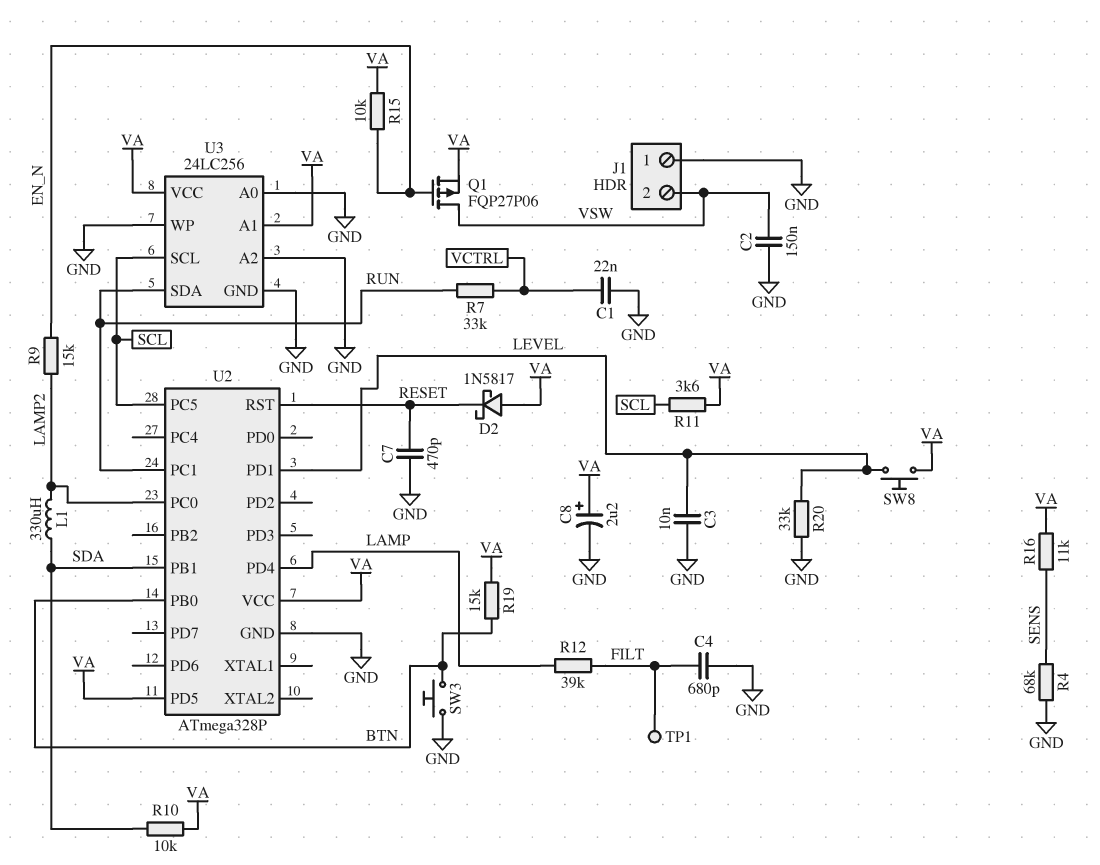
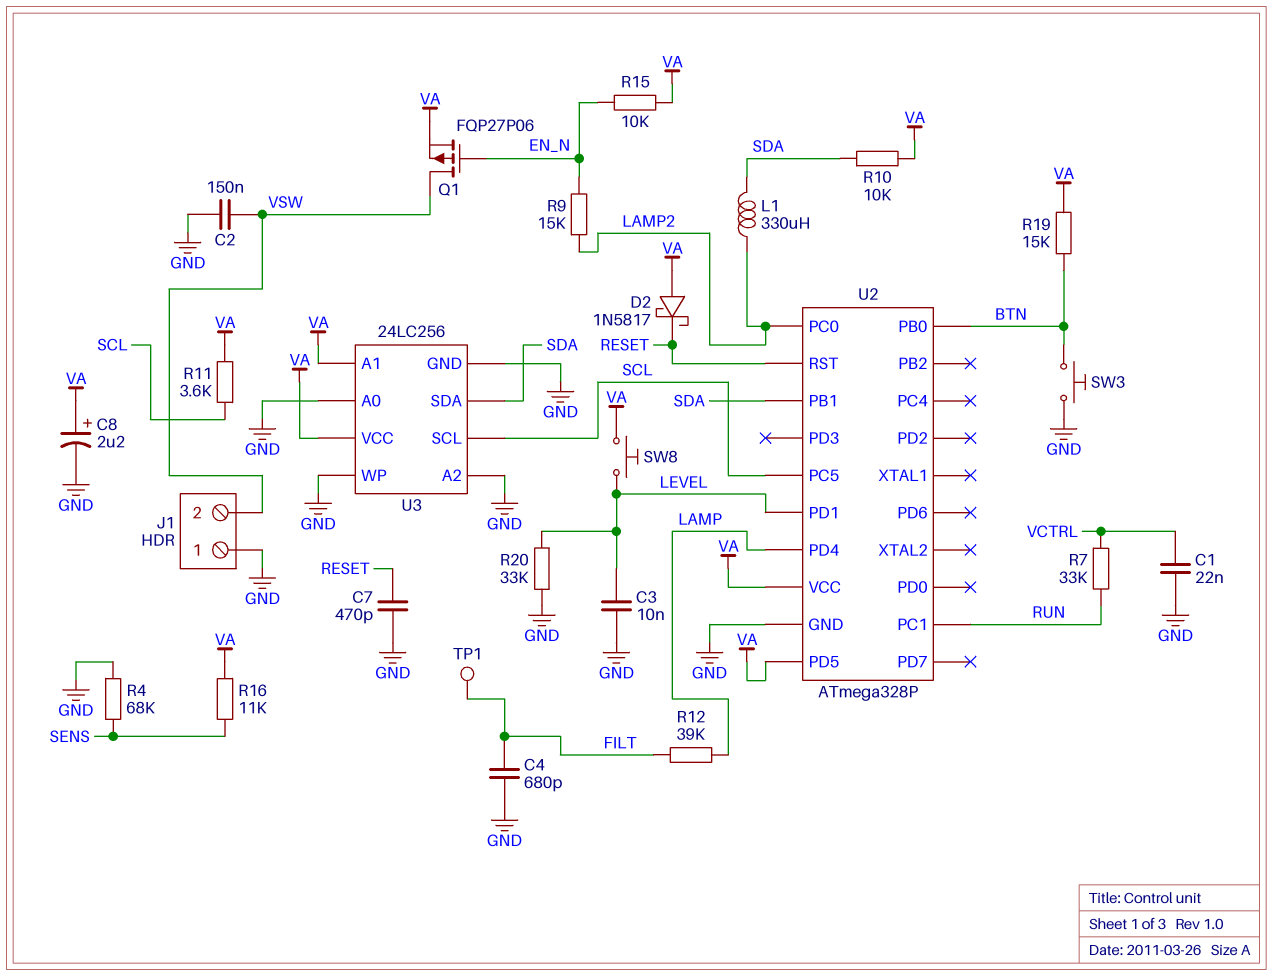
U3 pin SDA: RUN -> SDA

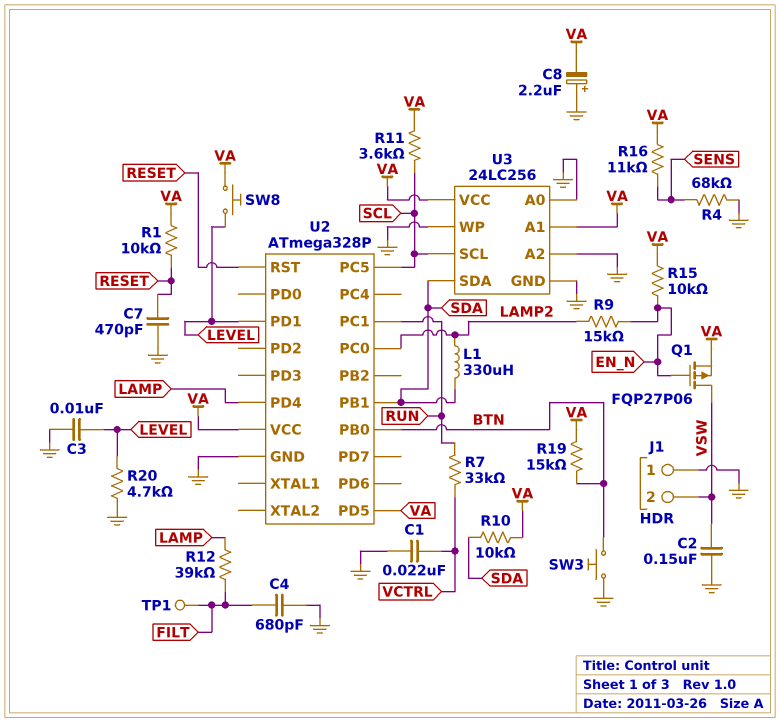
C8: 2.2uF (plus VA, minus GND) -> 2.2uF (plus GND, minus VA)
D2: schottky 1N5817 (A VA, K RESET) -> none
R1: none -> 10k (RESET, VA)
R20: 33k (GND, LEVEL) -> 4.7k (GND, LEVEL)

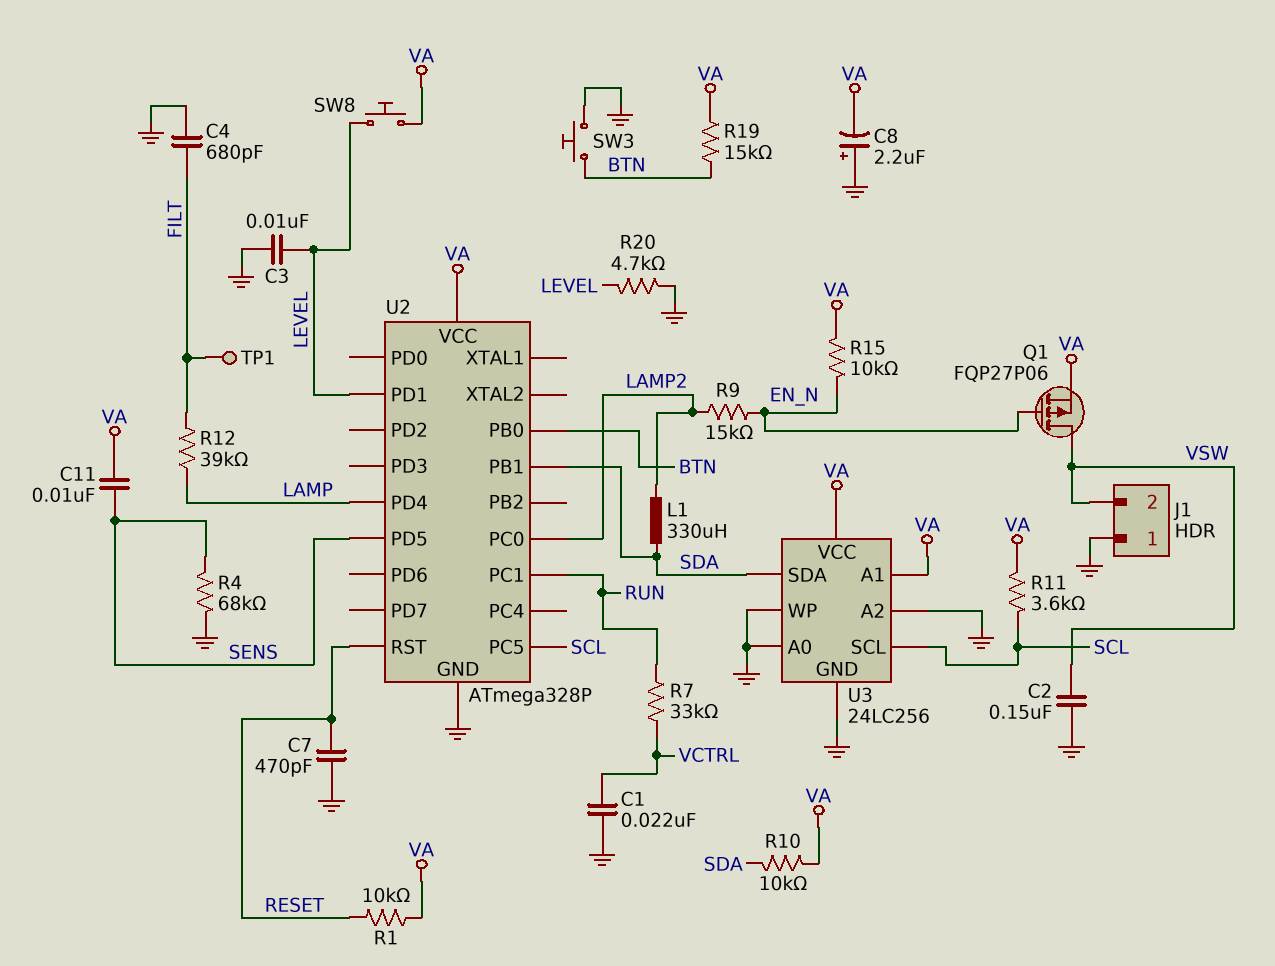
C11: none -> 10nF (SENS, VA)
R16: 11k (SENS, VA) -> none
U2 pin PD5: VA -> SENS

